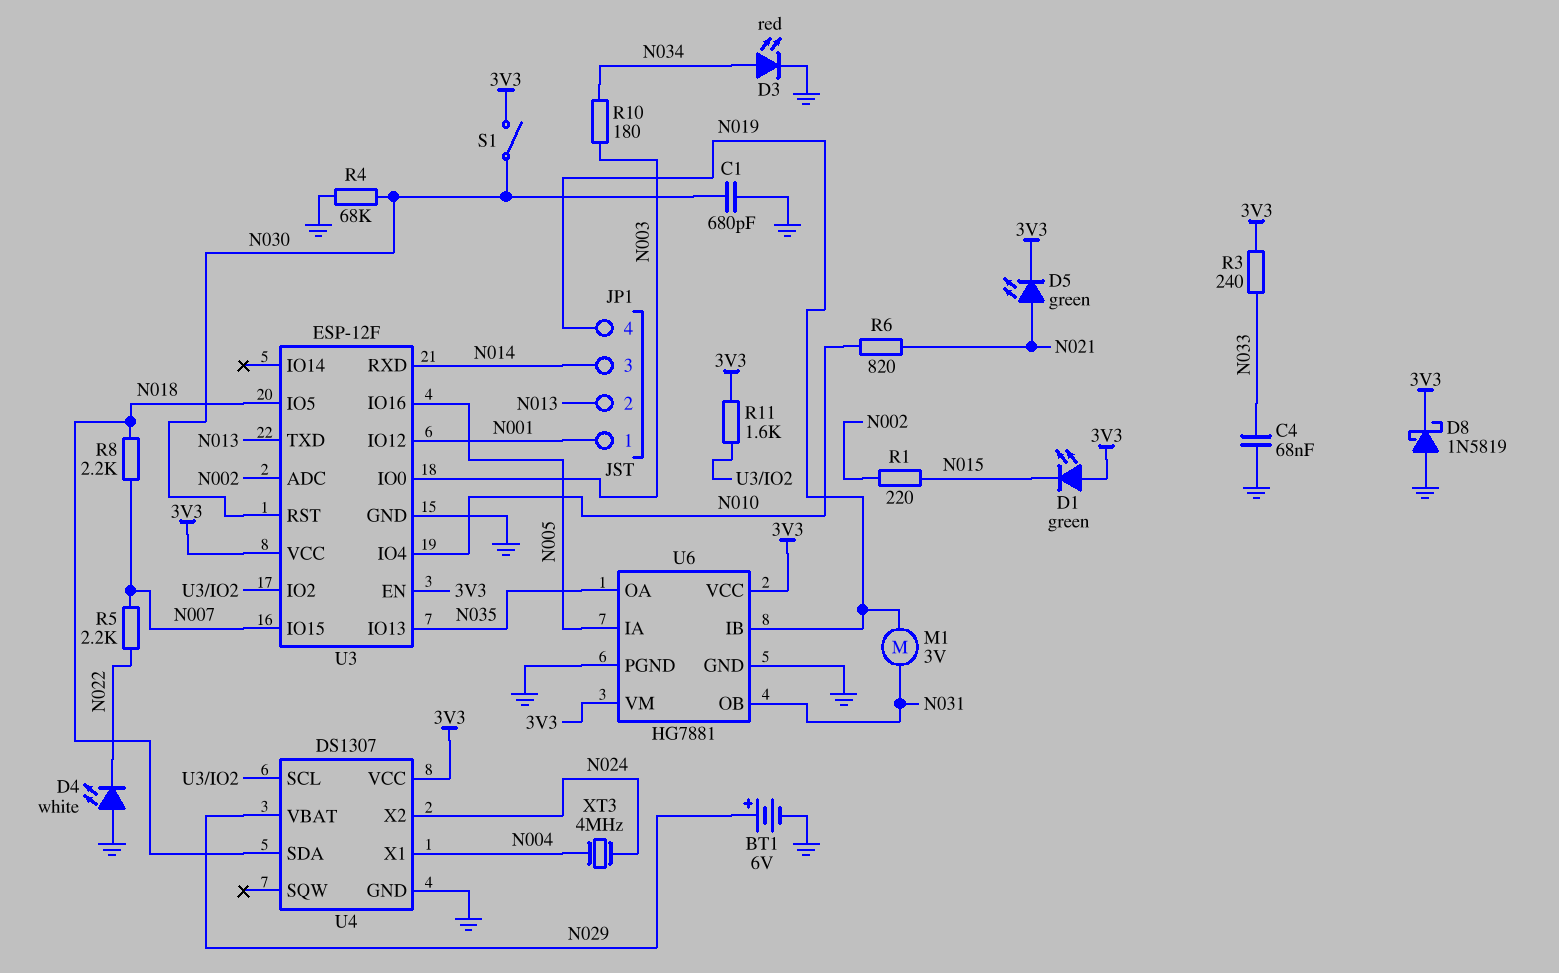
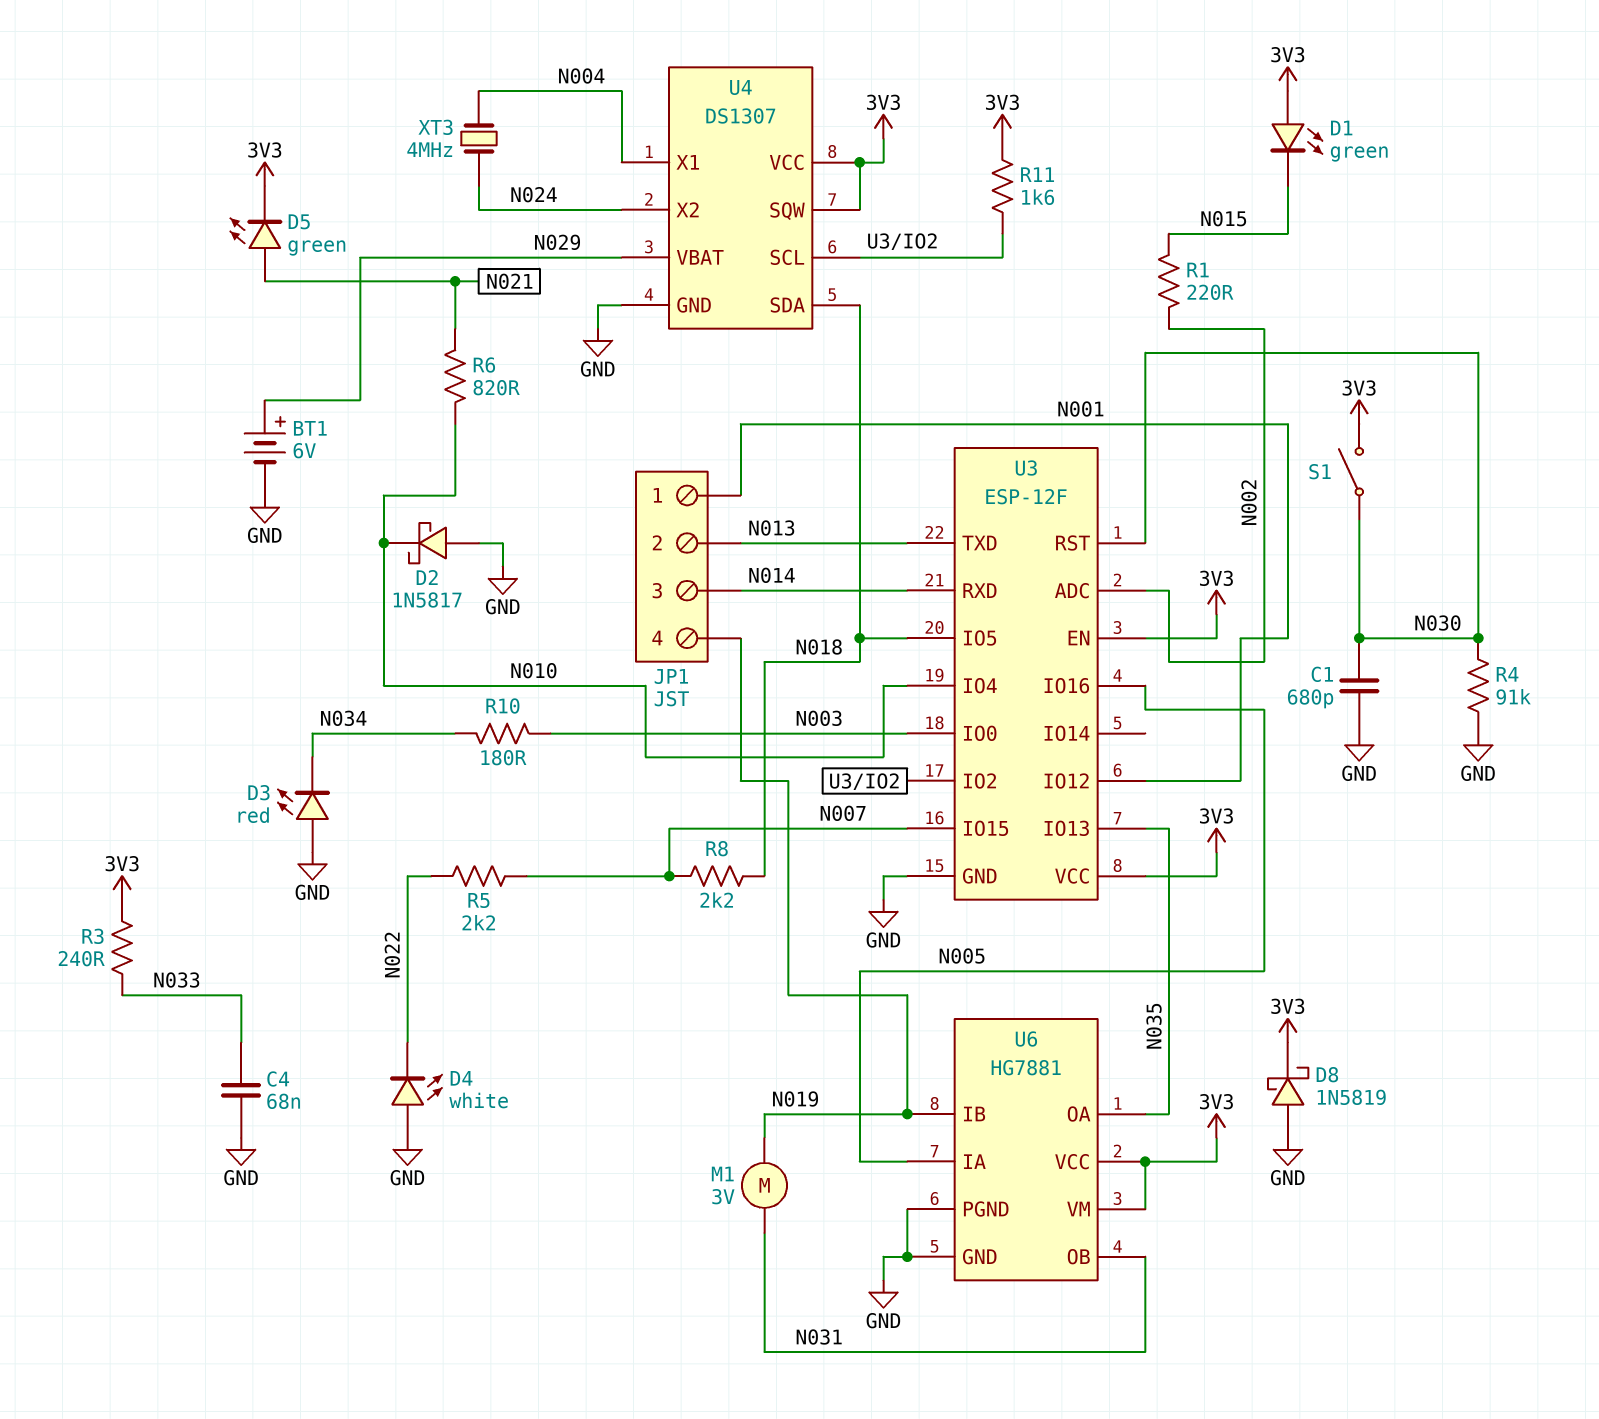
D2: none -> schottky 1N5817 (A GND, K N010)
D3: LED red (A N034, K GND) -> LED red (A GND, K N034)
R4: 68k (GND, N030) -> 91k (GND, N030)
U4 pin SQW: none -> 3V3

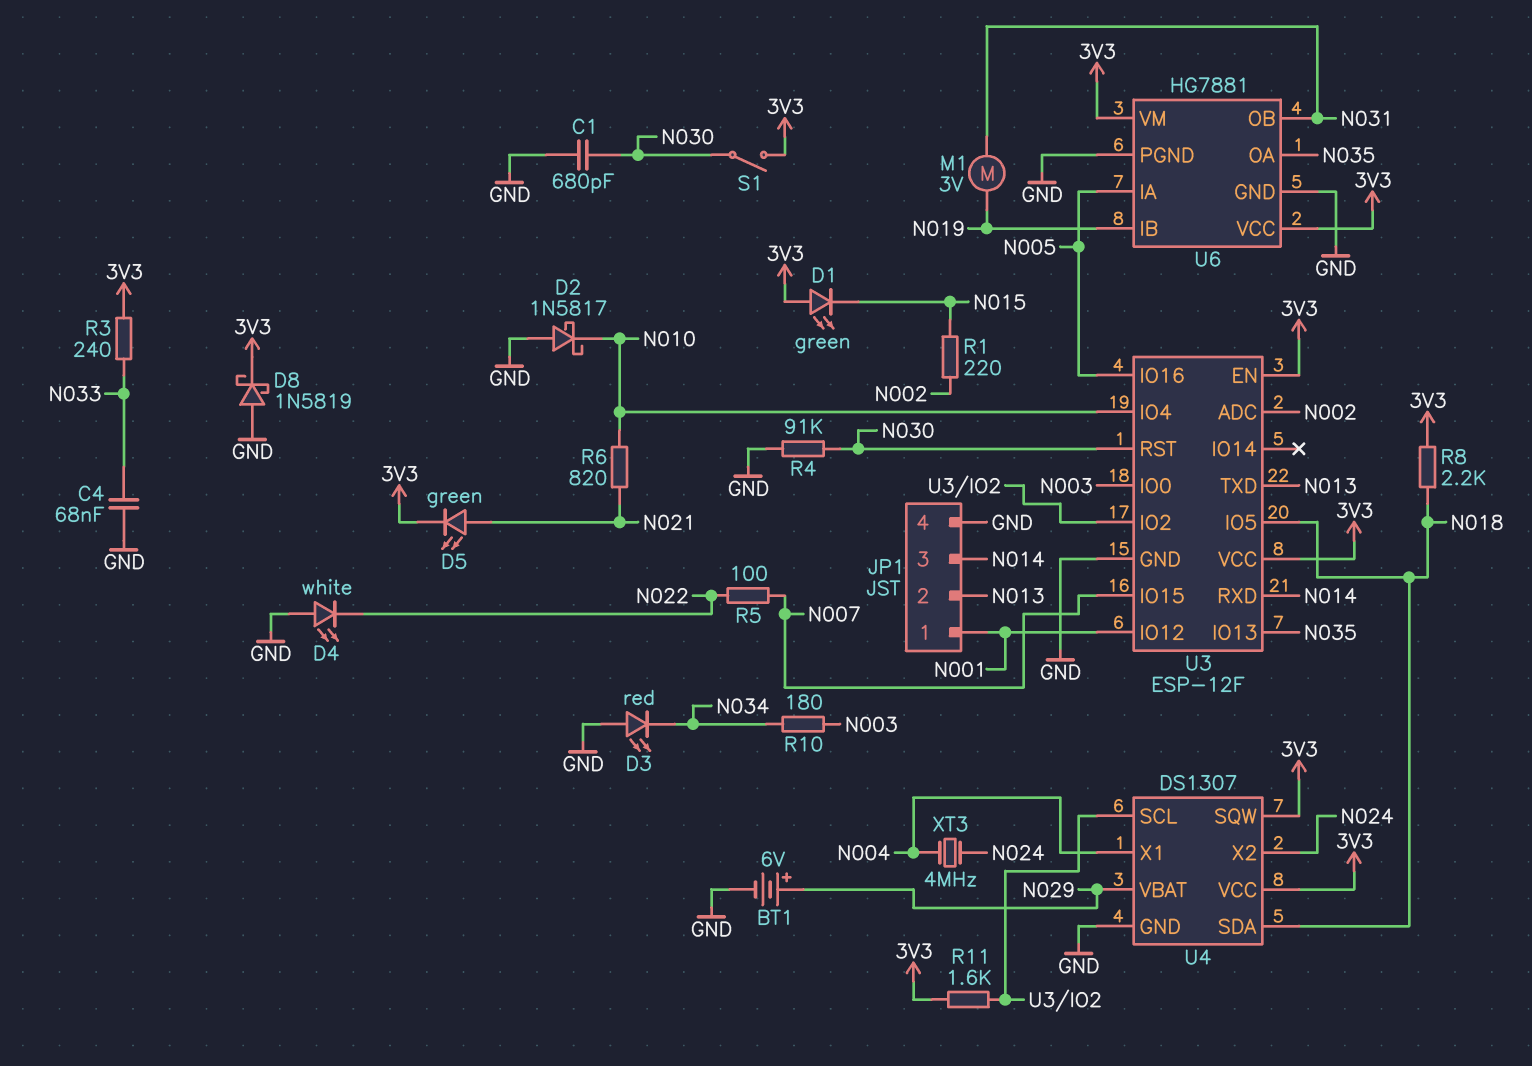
JP1 pin 4: N019 -> GND
R5: 2.2k (N007, N022) -> 100 (N007, N022)
R8: 2.2k (N007, N018) -> 2.2k (3V3, N018)

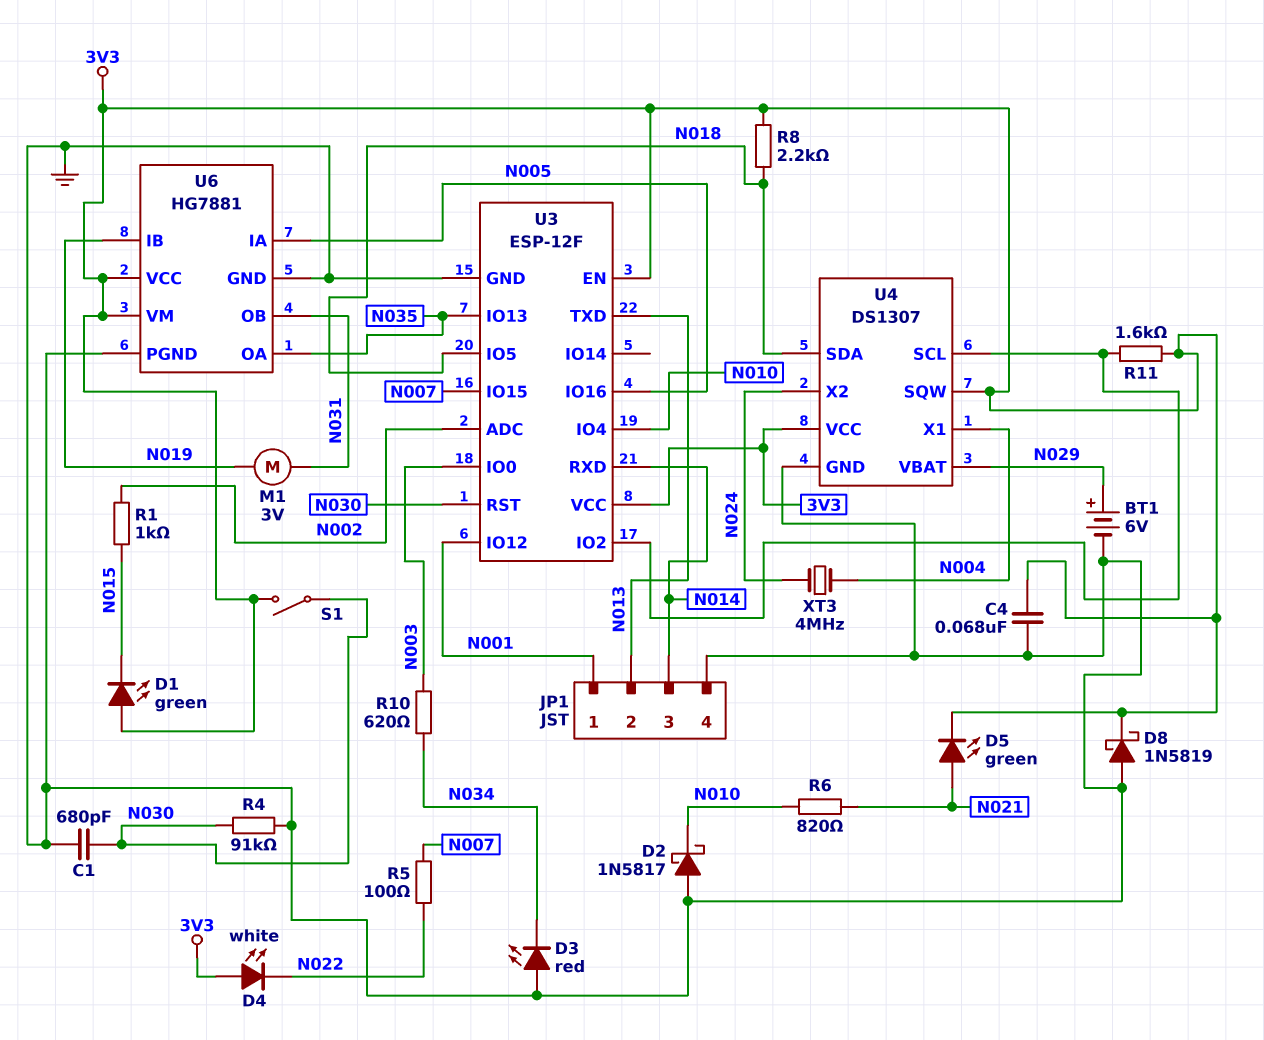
C4: 68nF (GND, N033) -> 68nF (3V3, GND)
D4: LED white (A GND, K N022) -> LED white (A 3V3, K N022)
R1: 220 (N002, N015) -> 1k (N002, N015)
R3: 240 (3V3, N033) -> none
R10: 180 (N003, N034) -> 620 (N003, N034)

